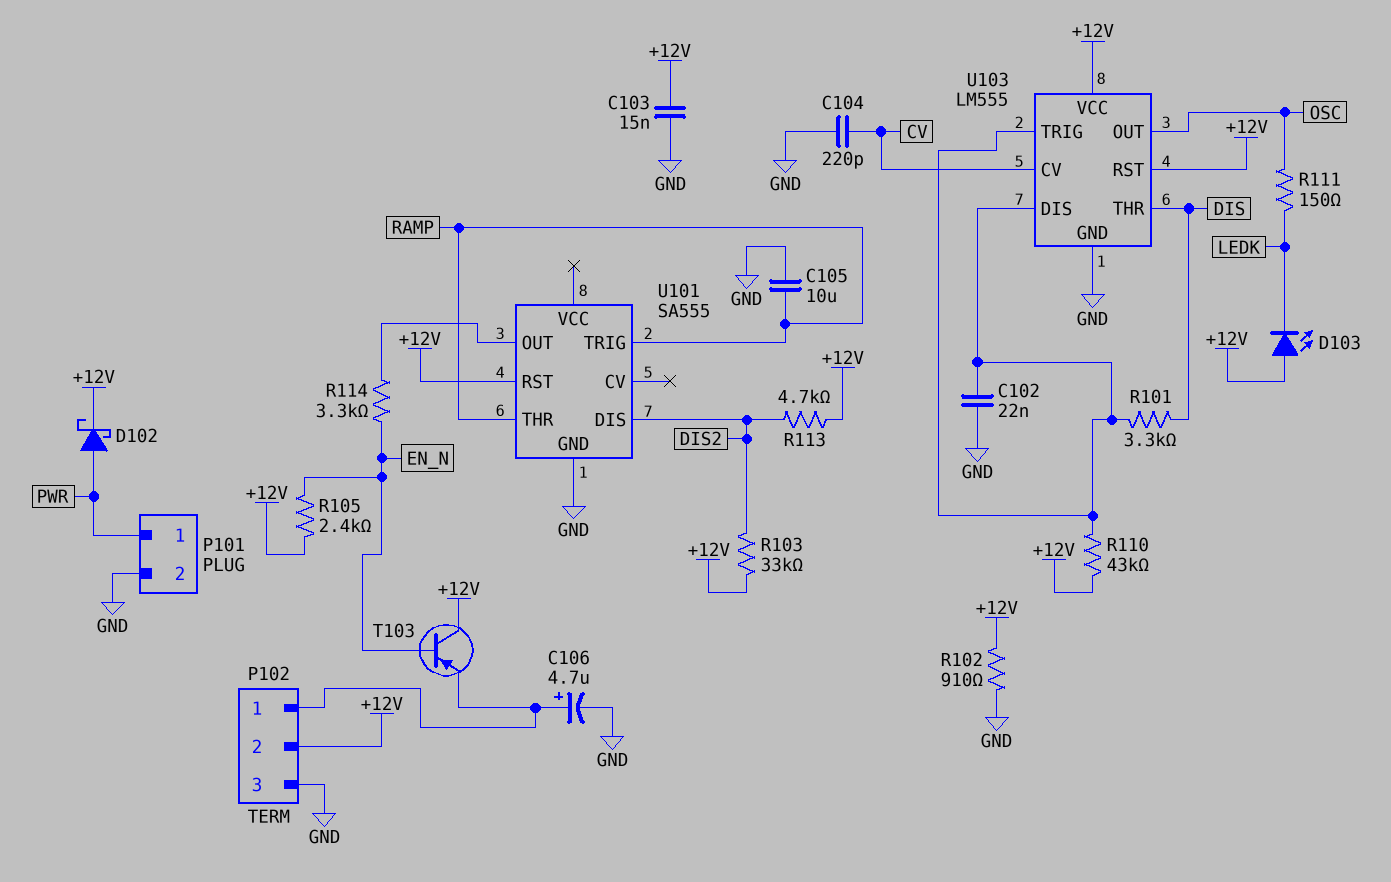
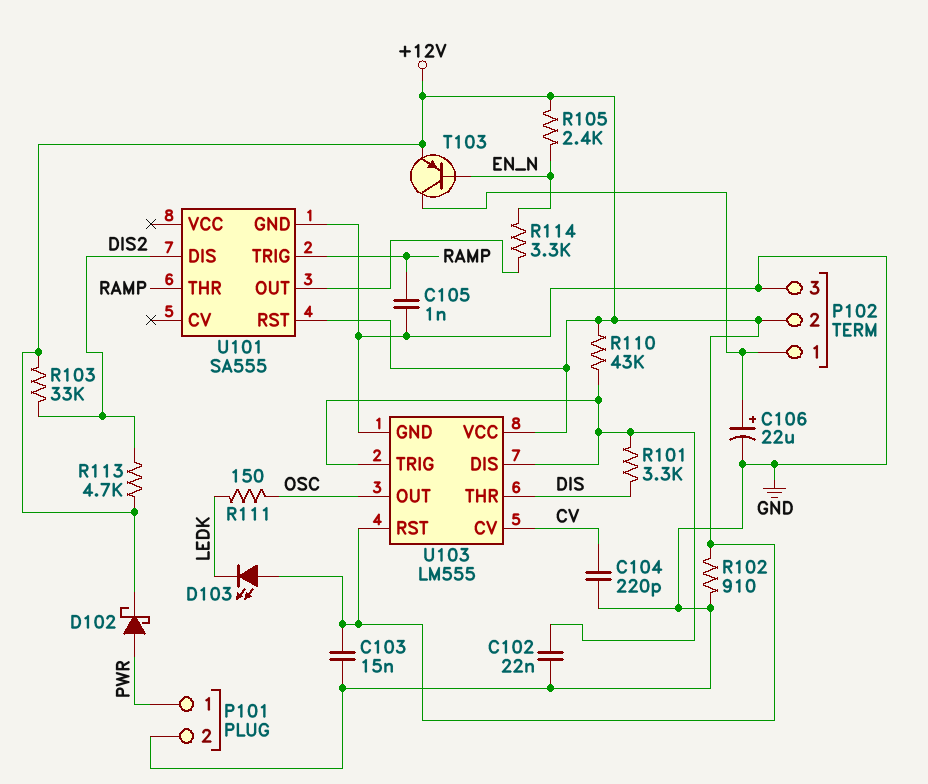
C105: 10uF (GND, RAMP) -> 1nF (GND, RAMP)
C106: 4.7uF (plus P102/1, minus GND) -> 22uF (plus P102/1, minus GND)
T103: PNP (B EN_N, C +12V, E P102/1) -> PNP (B EN_N, C P102/1, E +12V)

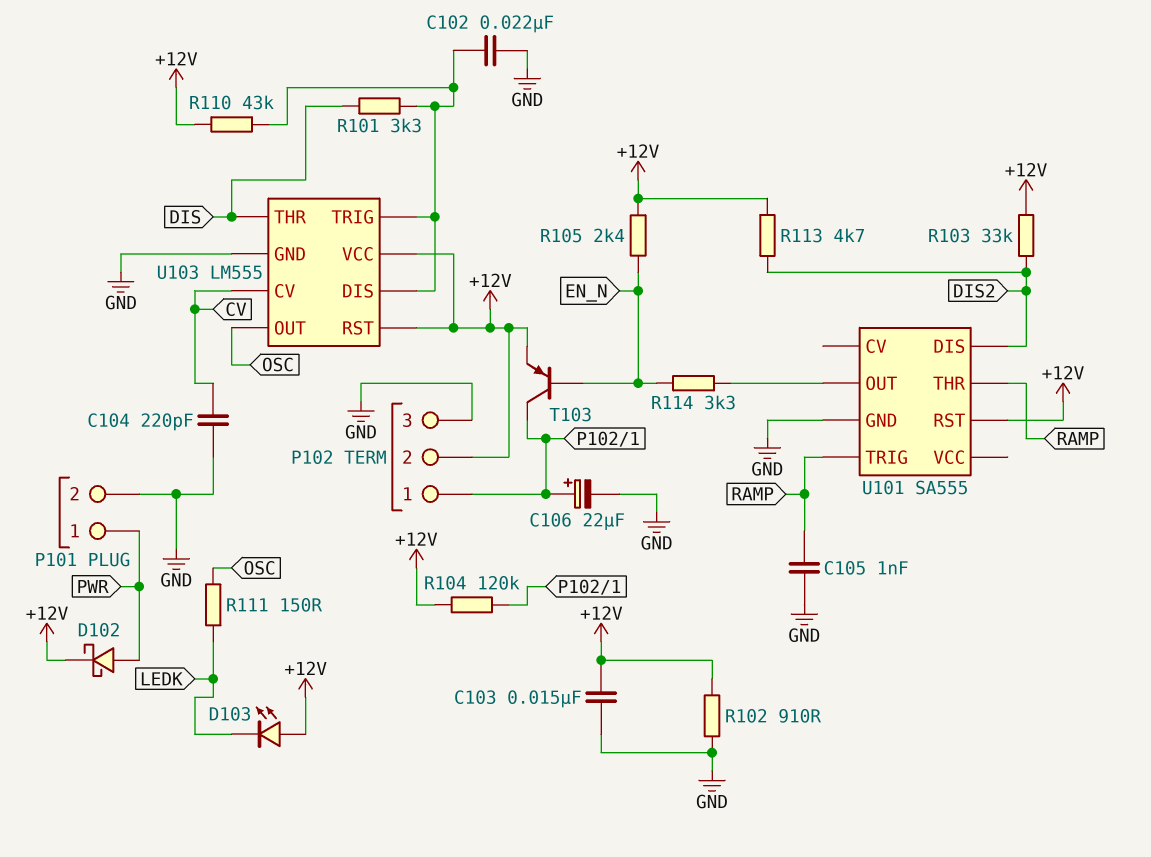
R104: none -> 120k (+12V, P102/1)

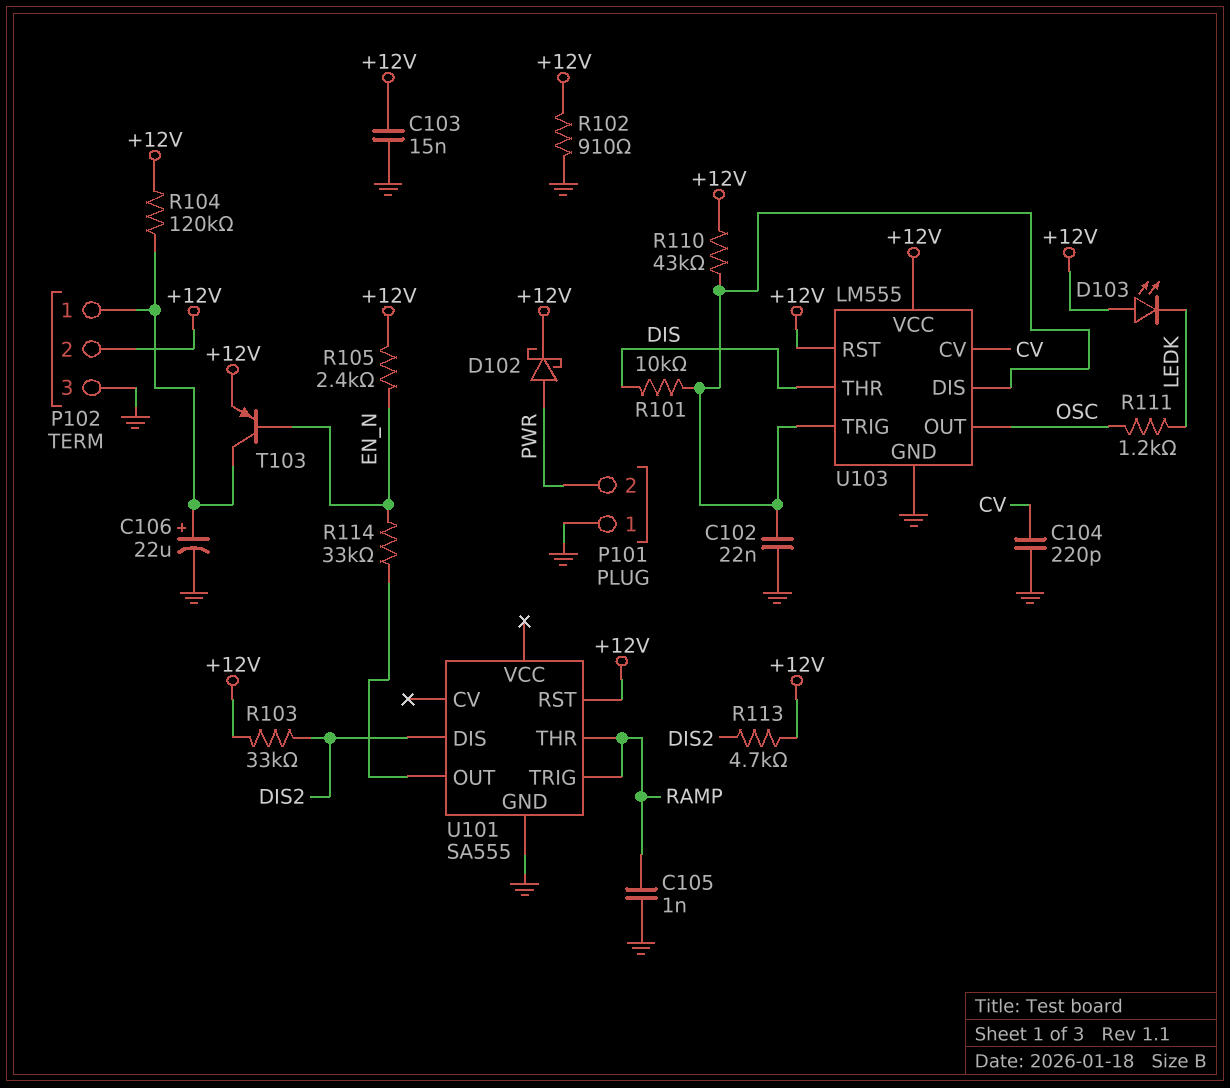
P101 pin 1: PWR -> GND
P101 pin 2: GND -> PWR
R101: 3.3k (DIS, U103/DIS) -> 10k (DIS, U103/DIS)
R111: 150 (LEDK, OSC) -> 1.2k (LEDK, OSC)
R114: 3.3k (EN_N, U101/OUT) -> 33k (EN_N, U101/OUT)

